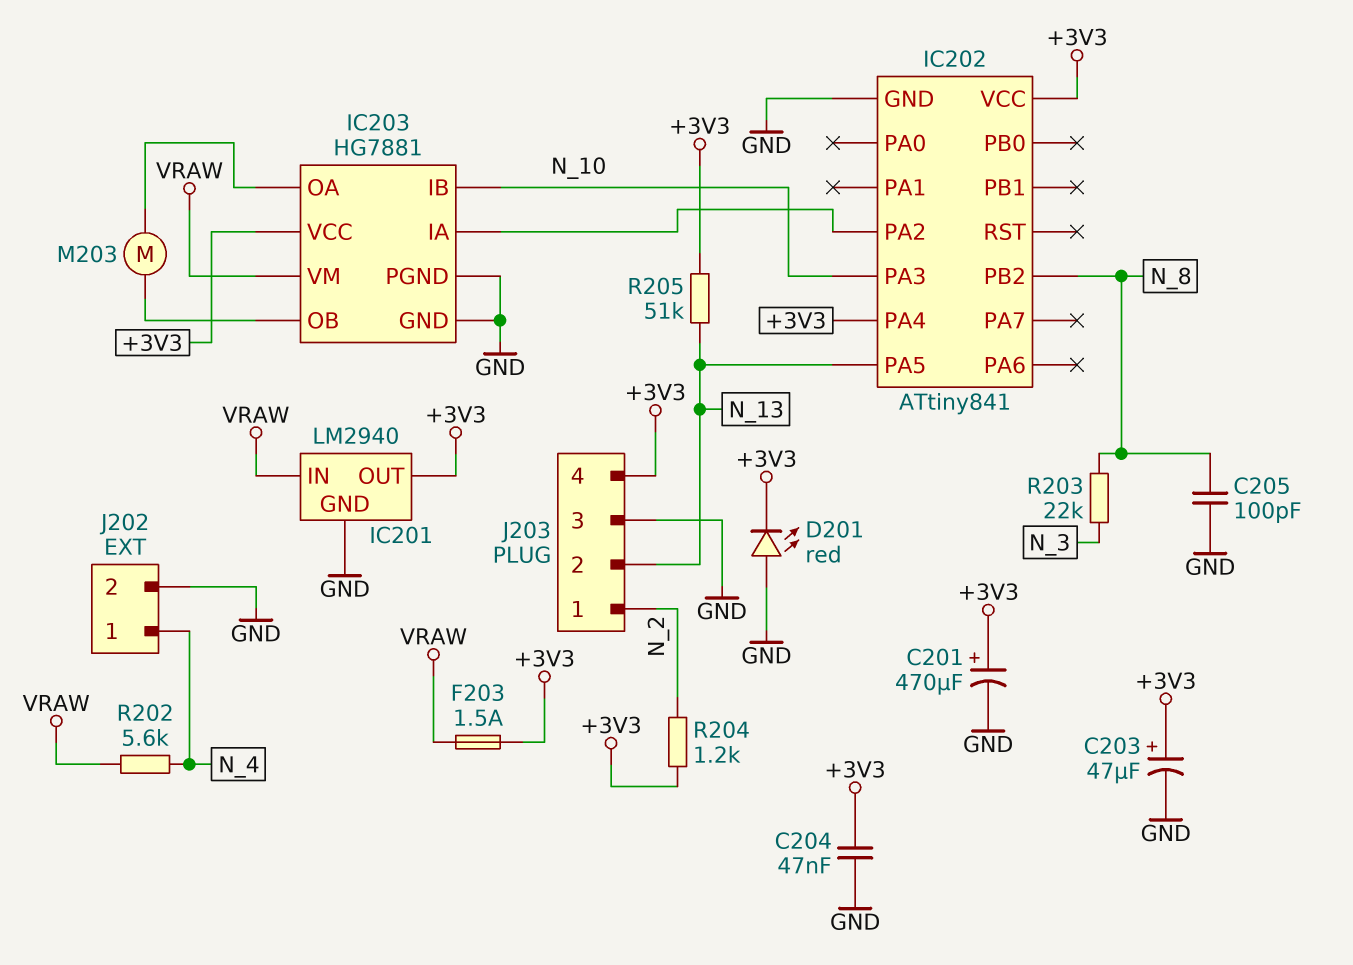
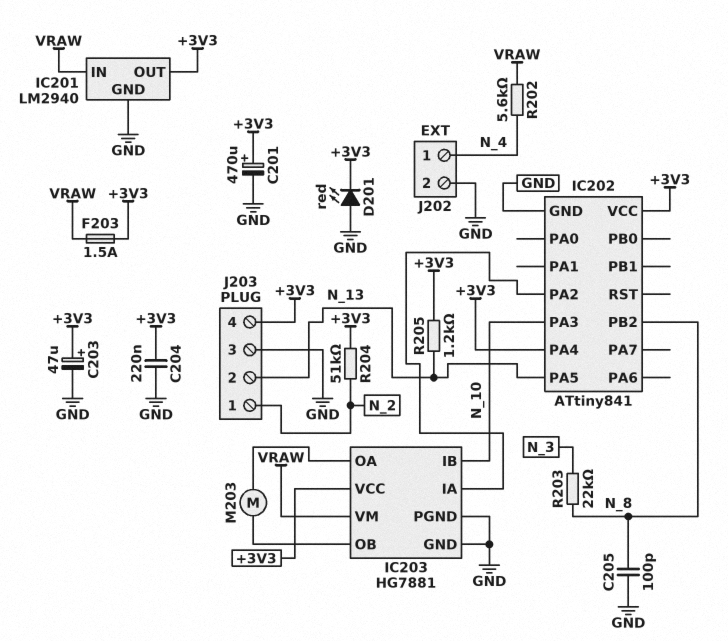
C204: 47nF (+3V3, GND) -> 220nF (+3V3, GND)
R204: 1.2k (+3V3, N_2) -> 51k (+3V3, N_2)
R205: 51k (+3V3, N_13) -> 1.2k (+3V3, N_13)

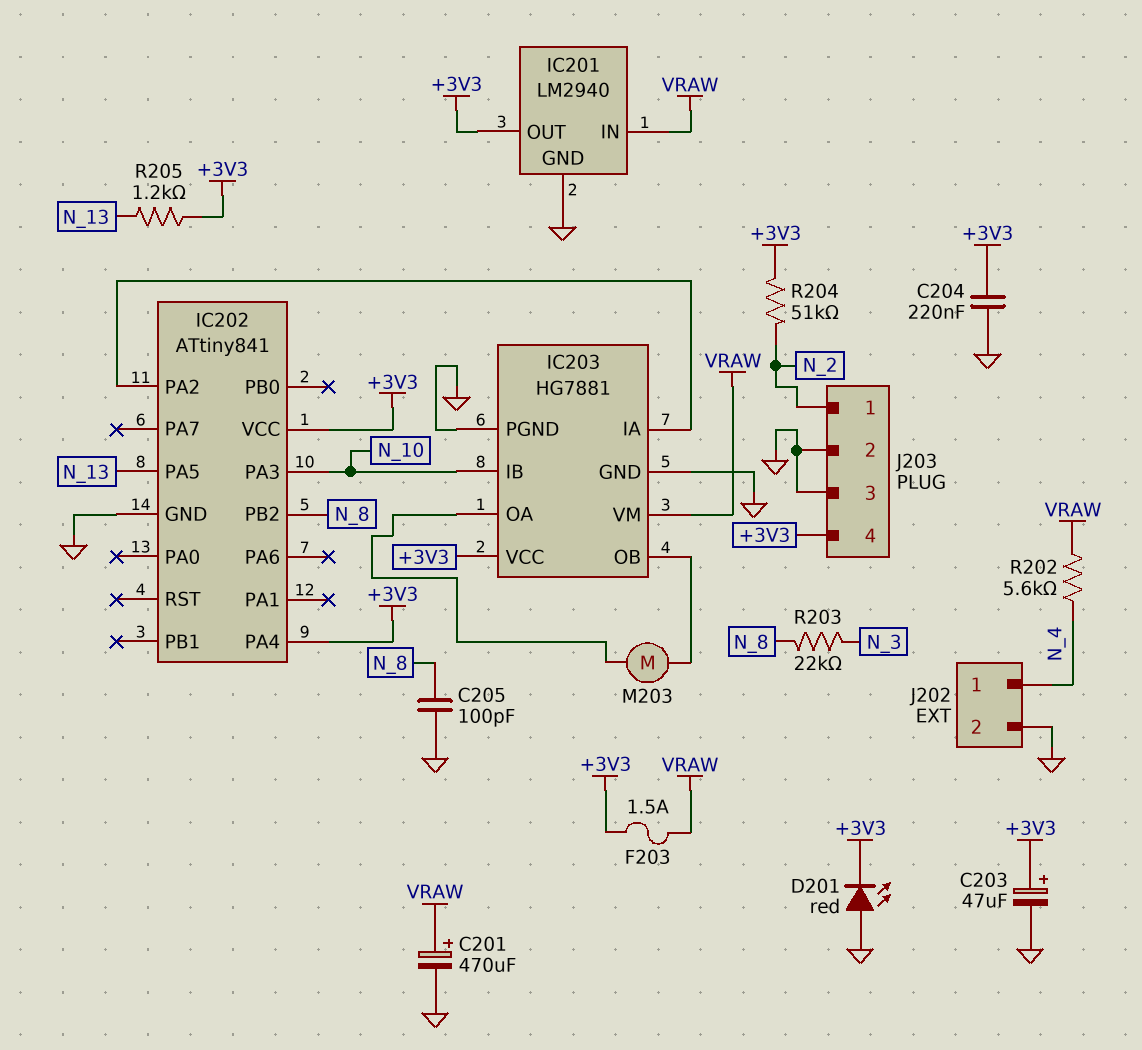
C201: 470uF (plus +3V3, minus GND) -> 470uF (plus VRAW, minus GND)
J203 pin 2: N_13 -> GND

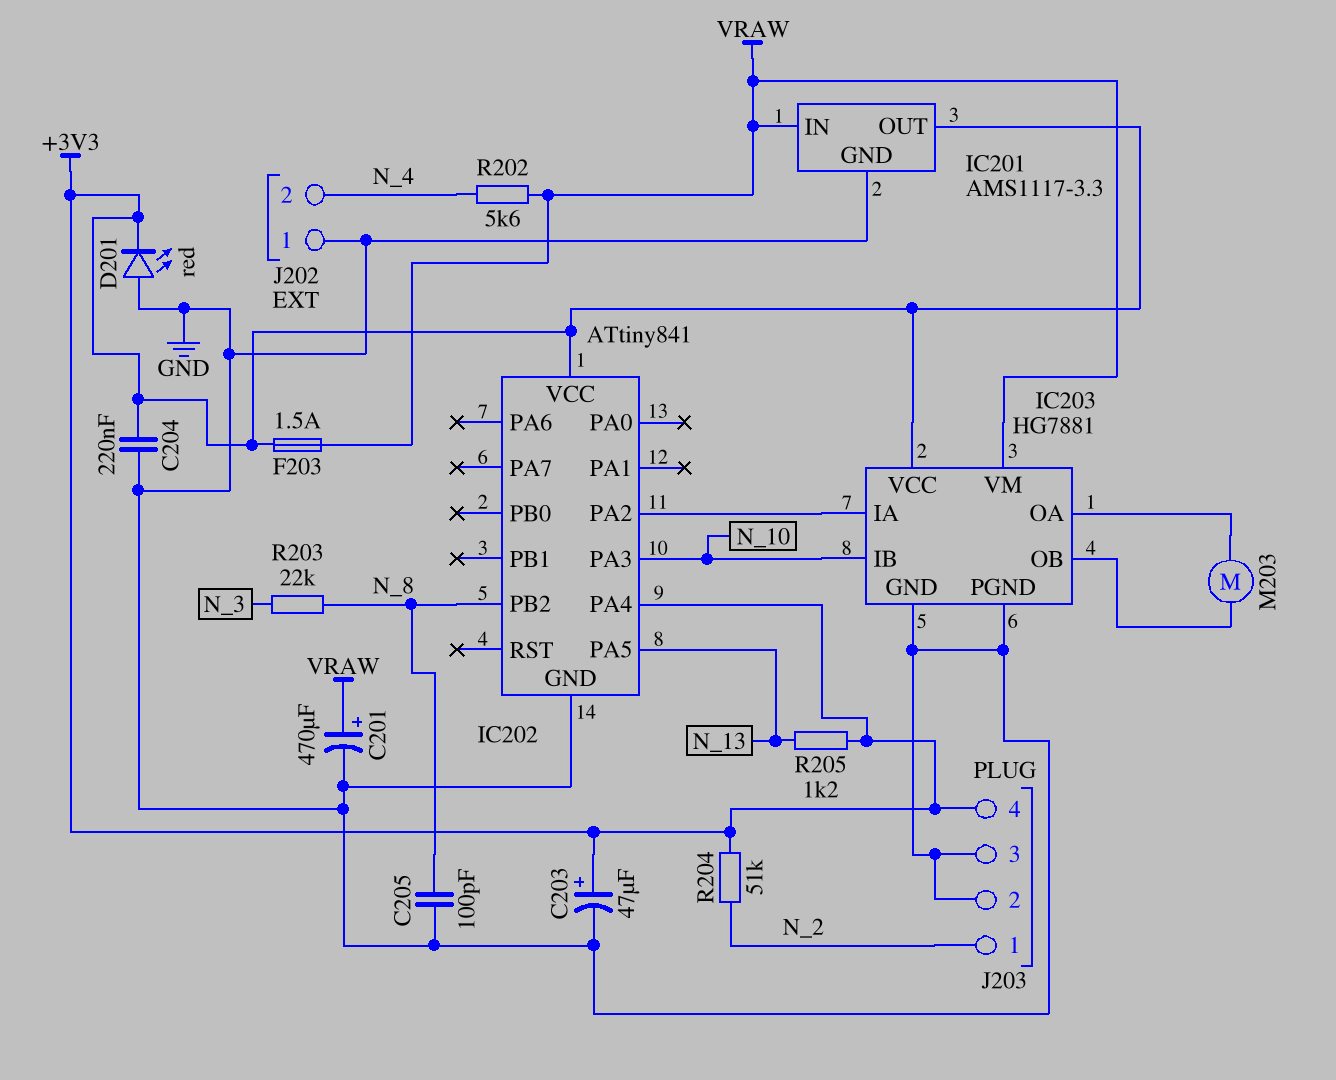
IC201: LM2940 -> AMS1117-3.3
J202 pin 1: N_4 -> GND
J202 pin 2: GND -> N_4

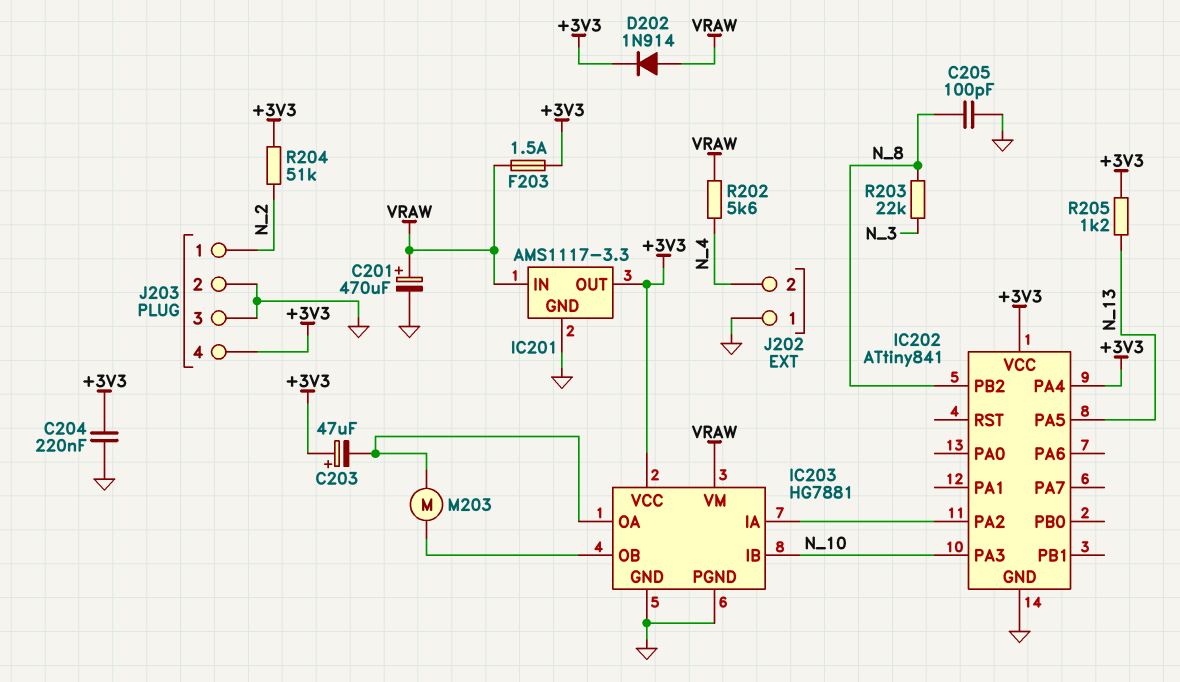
C203: 47uF (plus +3V3, minus GND) -> 47uF (plus +3V3, minus IC203/OA)
D201: LED red (A GND, K +3V3) -> none
D202: none -> diode 1N914 (A VRAW, K +3V3)

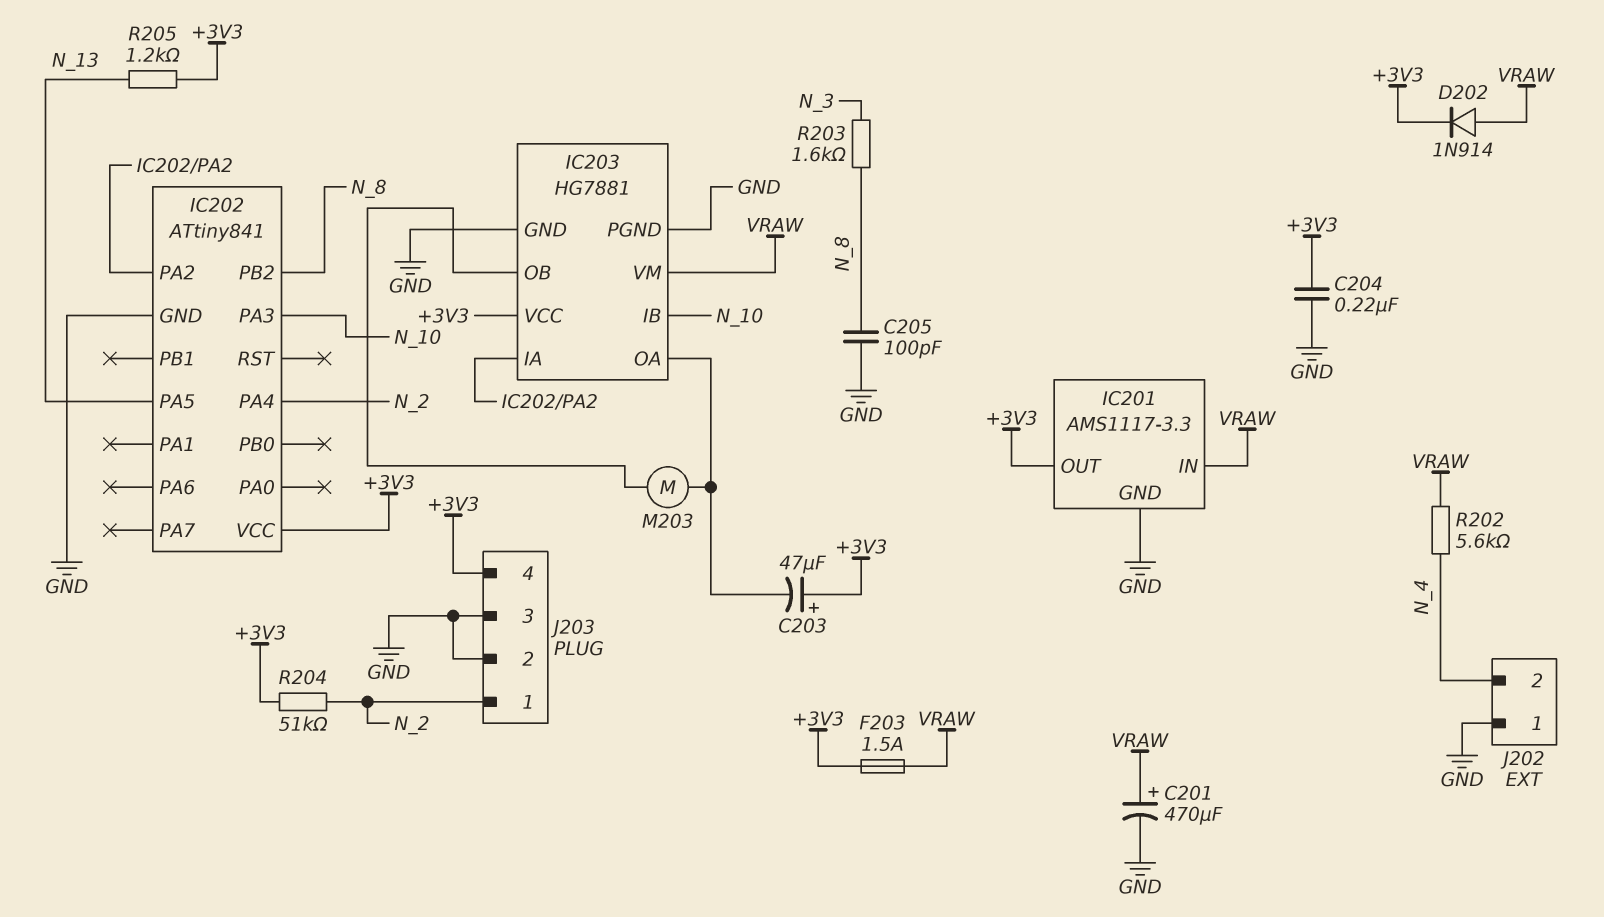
IC202 pin PA4: +3V3 -> N_2
R203: 22k (N_3, N_8) -> 1.6k (N_3, N_8)

